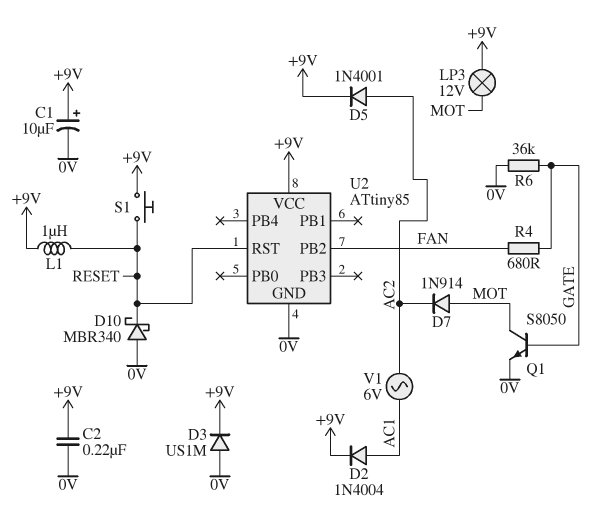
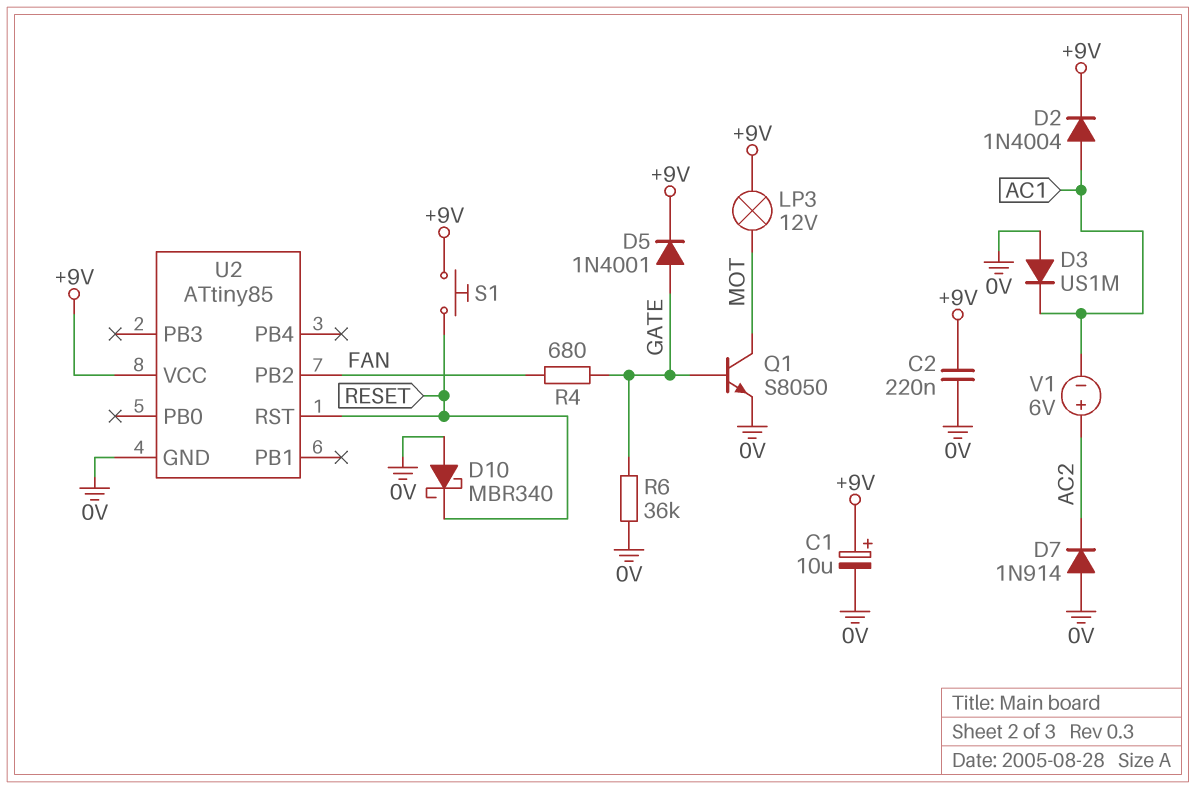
D3: diode US1M (A 0V, K +9V) -> diode US1M (A 0V, K AC1)
D5: diode 1N4001 (A AC2, K +9V) -> diode 1N4001 (A GATE, K +9V)
D7: diode 1N914 (A MOT, K AC2) -> diode 1N914 (A 0V, K AC2)
L1: 1uH (+9V, RESET) -> none
V1: AC 6V (AC1, AC2) -> 6V (plus AC2, minus AC1)

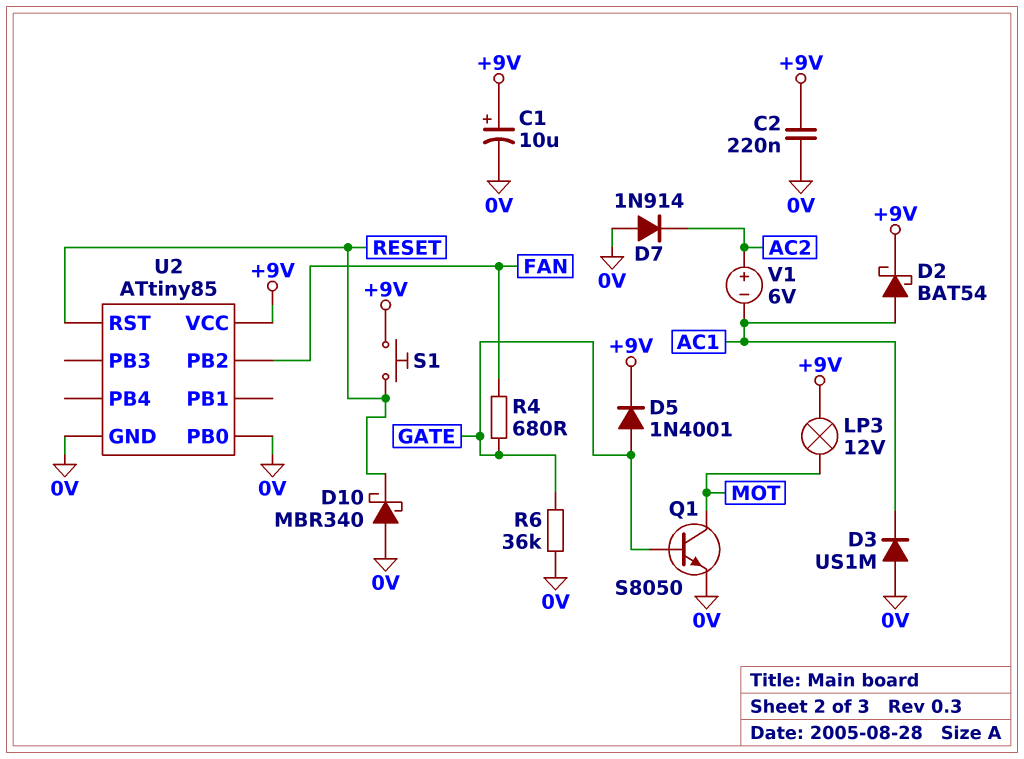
D2: diode 1N4004 (A AC1, K +9V) -> schottky BAT54 (A AC1, K +9V)
U2 pin PB0: none -> 0V

